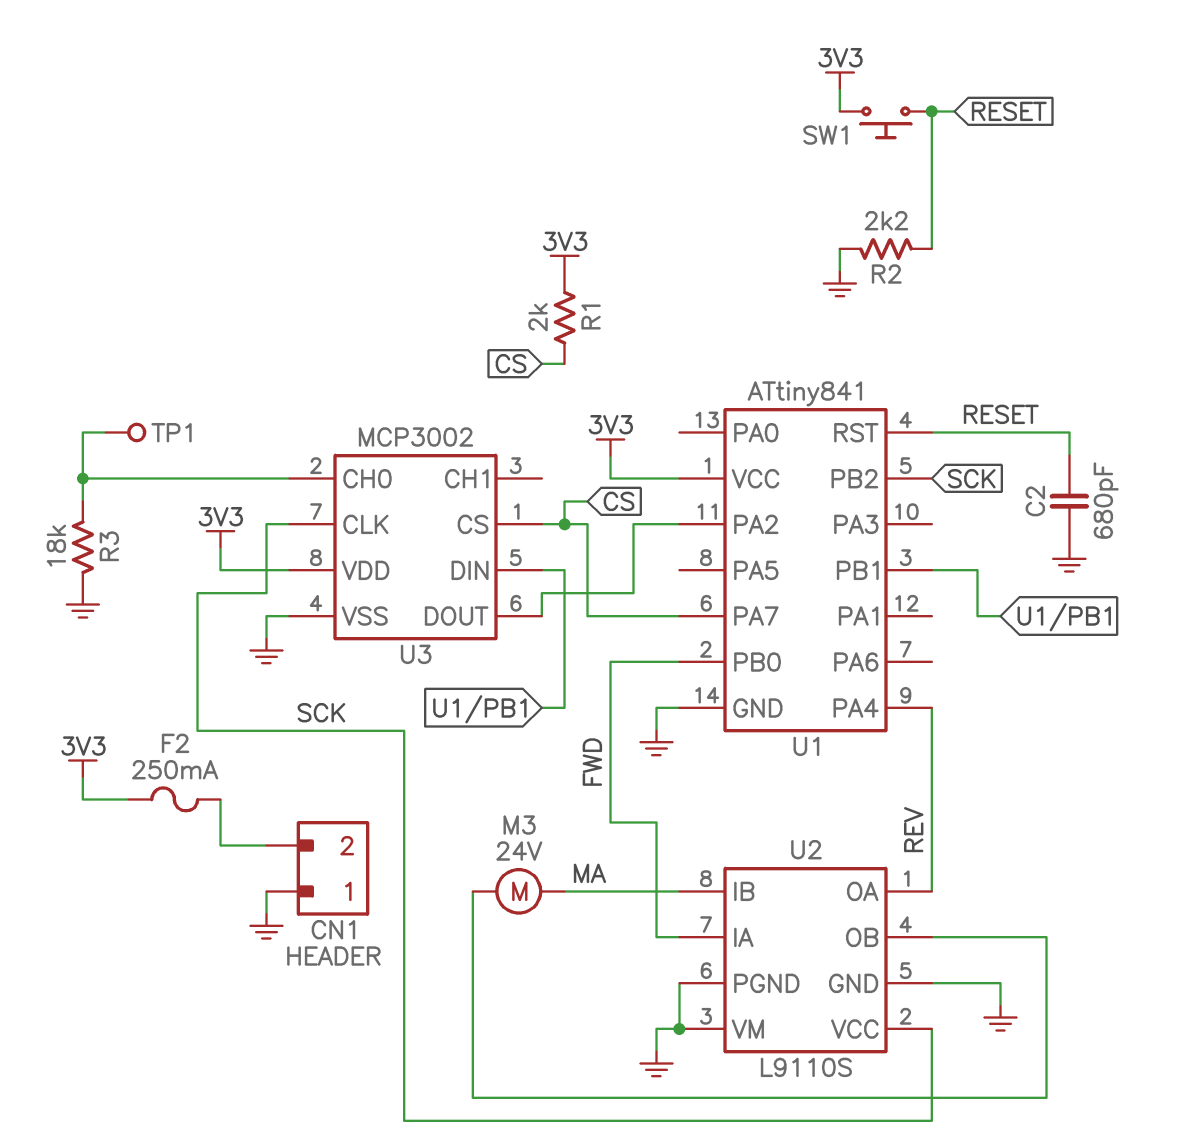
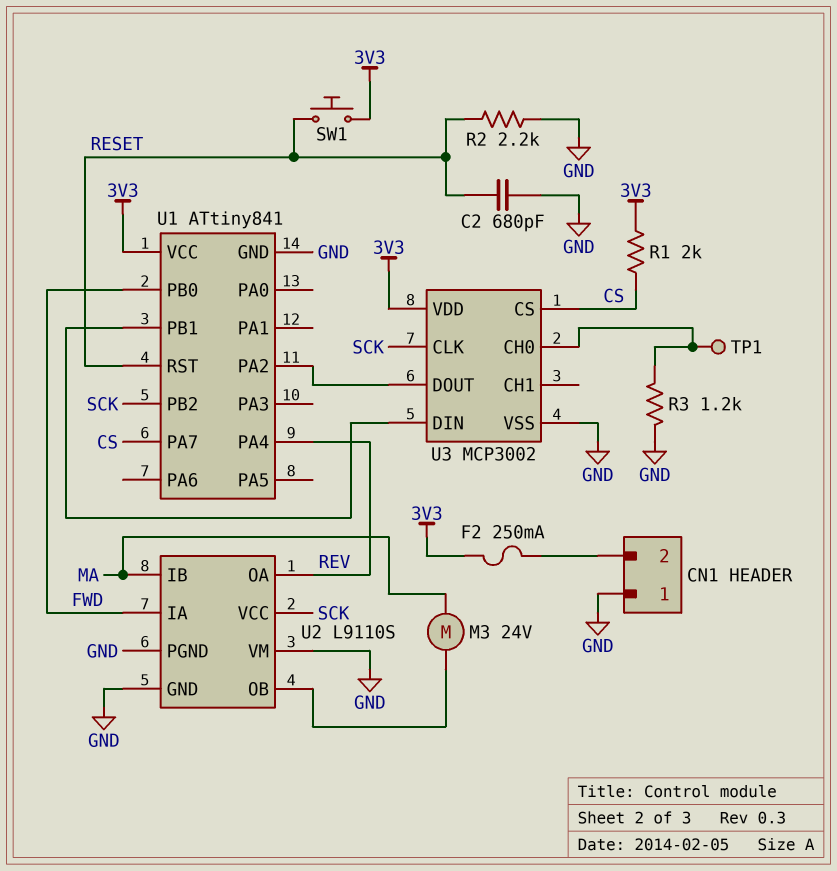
R3: 18k (GND, U3/CH0) -> 1.2k (GND, U3/CH0)

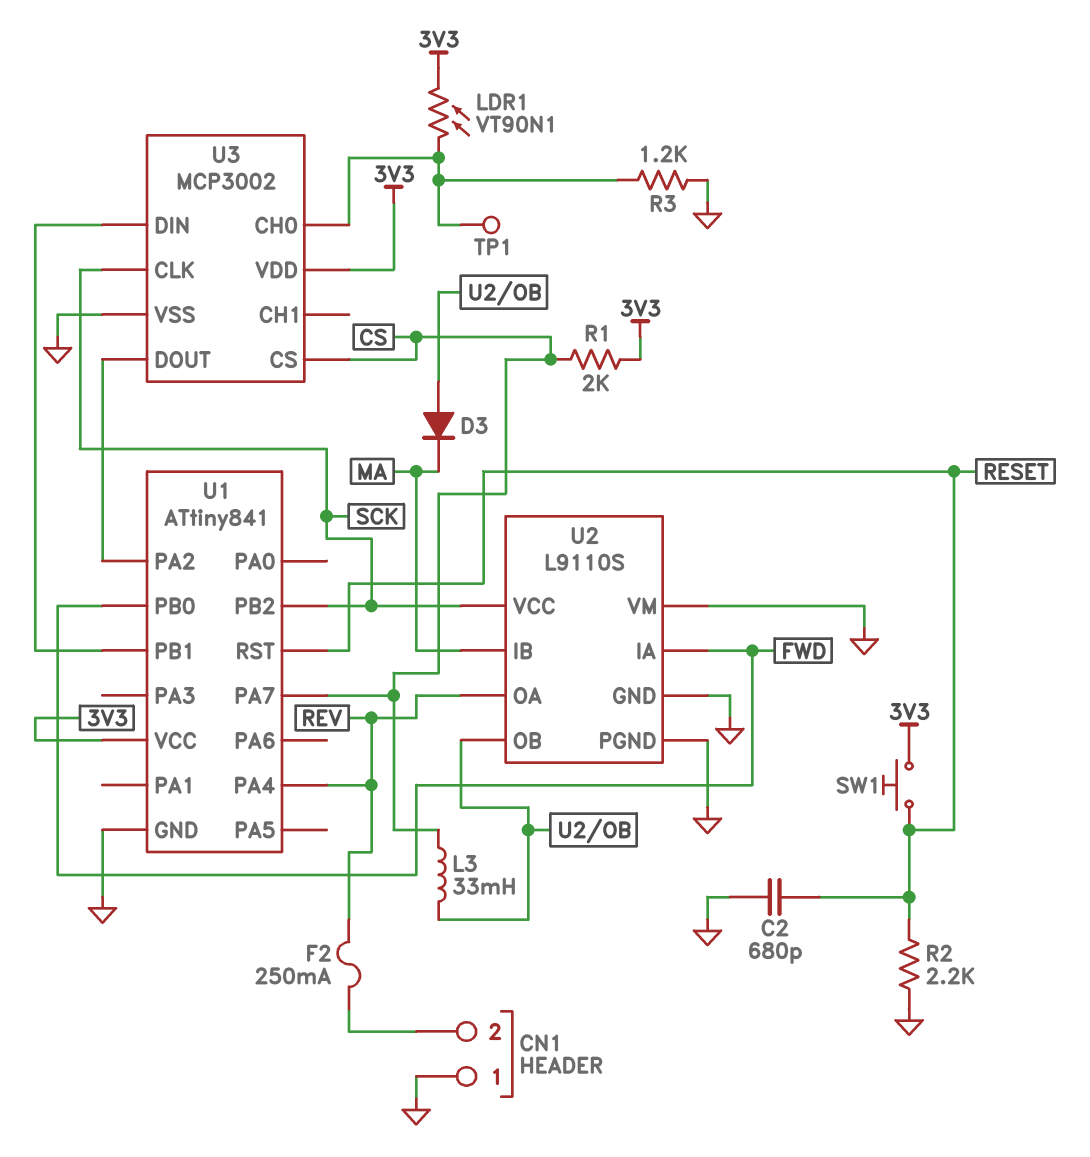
D3: none -> diode (A U2/OB, K MA)
F2: 250mA (3V3, CN1/2) -> 250mA (CN1/2, REV)
L3: none -> 33mH (CS, U2/OB)
LDR1: none -> VT90N1 (3V3, U3/CH0)
M3: motor 24V (MA, U2/OB) -> none

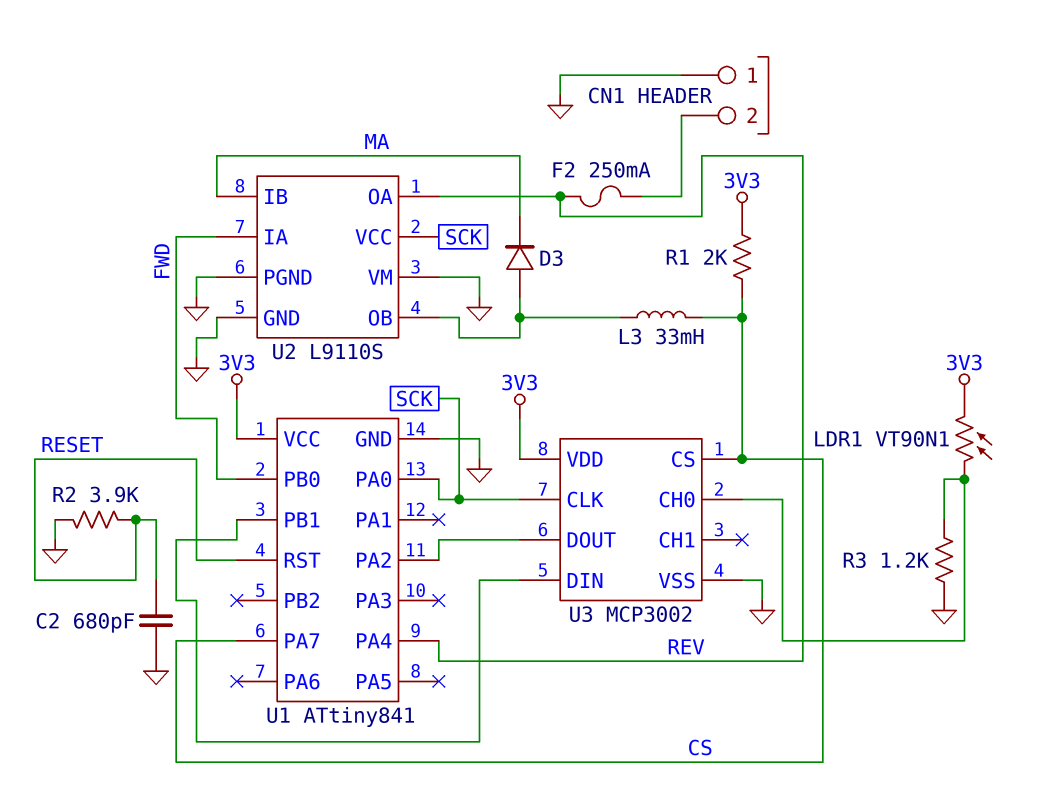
R2: 2.2k (GND, RESET) -> 3.9k (GND, RESET)
SW1: button (3V3, RESET) -> none
TP1: test point (U3/CH0) -> none
U1 pin PA0: none -> SCK
U1 pin PB2: SCK -> none

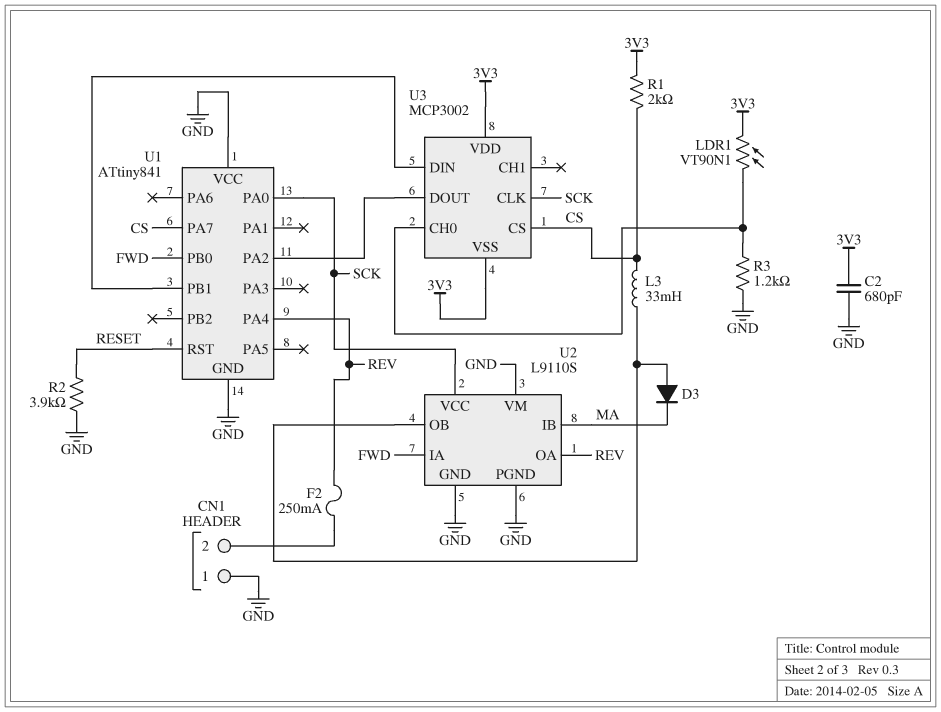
C2: 680pF (GND, RESET) -> 680pF (3V3, GND)
U1 pin VCC: 3V3 -> GND
U3 pin VSS: GND -> 3V3

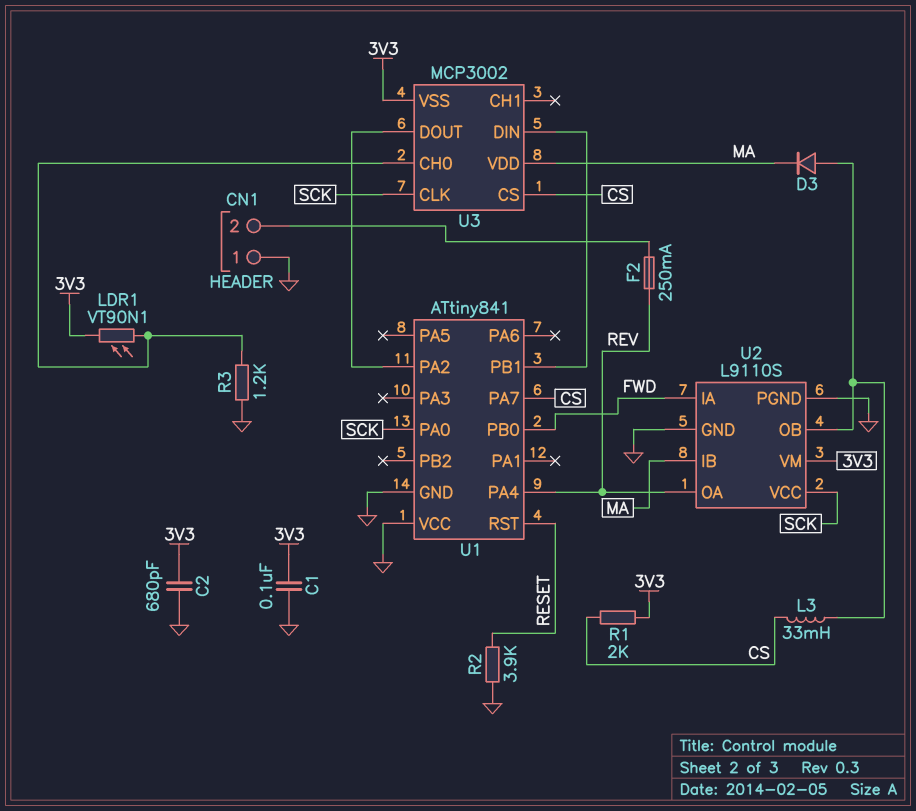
C1: none -> 100nF (3V3, GND)
U2 pin VM: GND -> 3V3
U3 pin VDD: 3V3 -> MA

